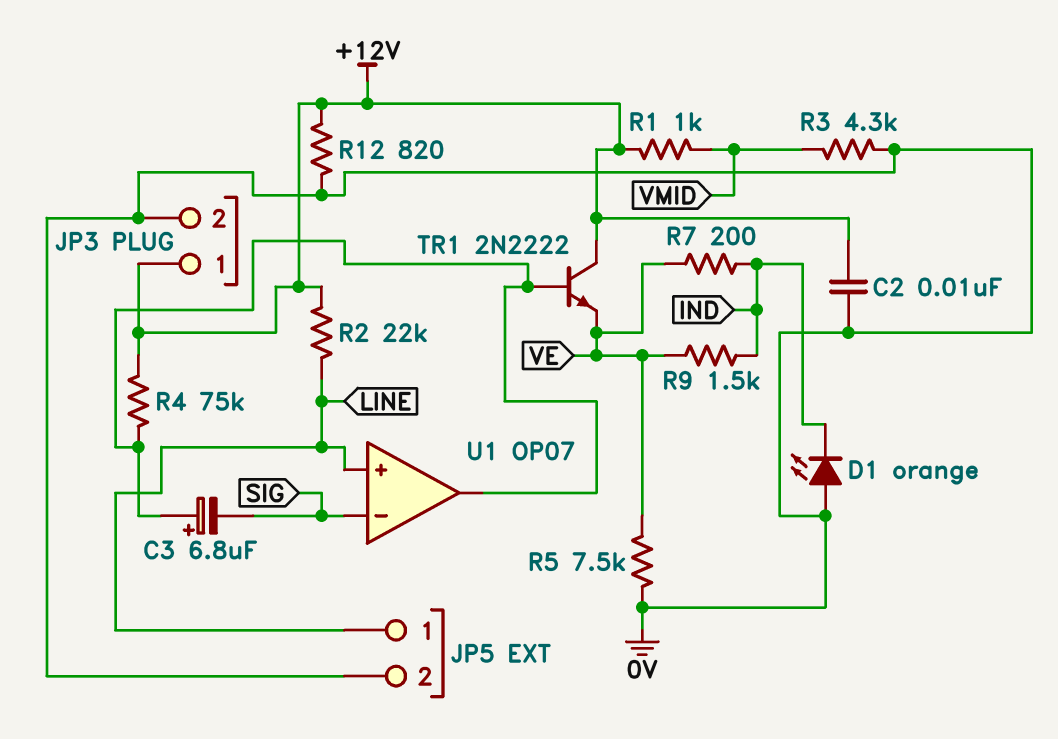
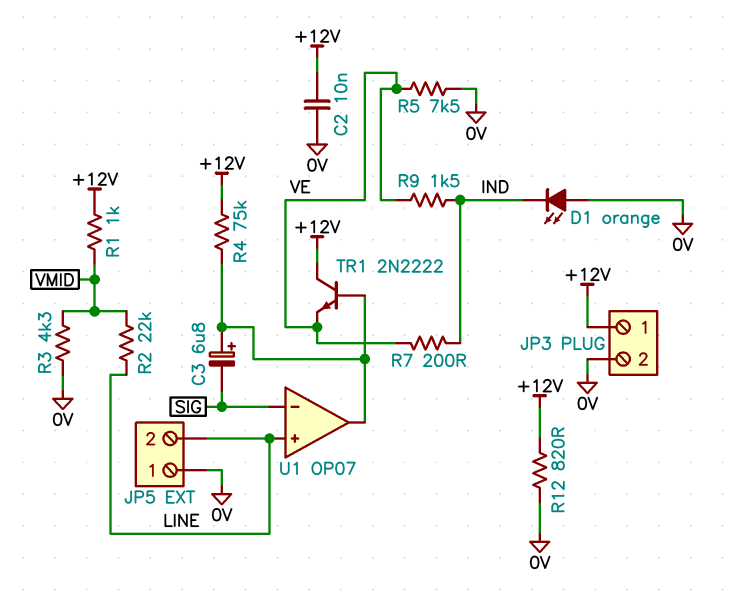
JP5 pin 1: LINE -> 0V
JP5 pin 2: 0V -> LINE
R2: 22k (+12V, LINE) -> 22k (LINE, VMID)

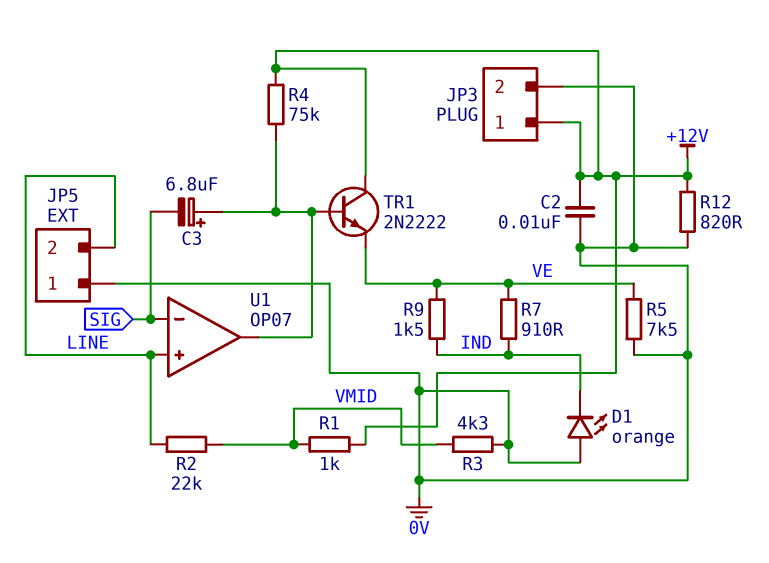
R7: 200 (IND, VE) -> 910 (IND, VE)

